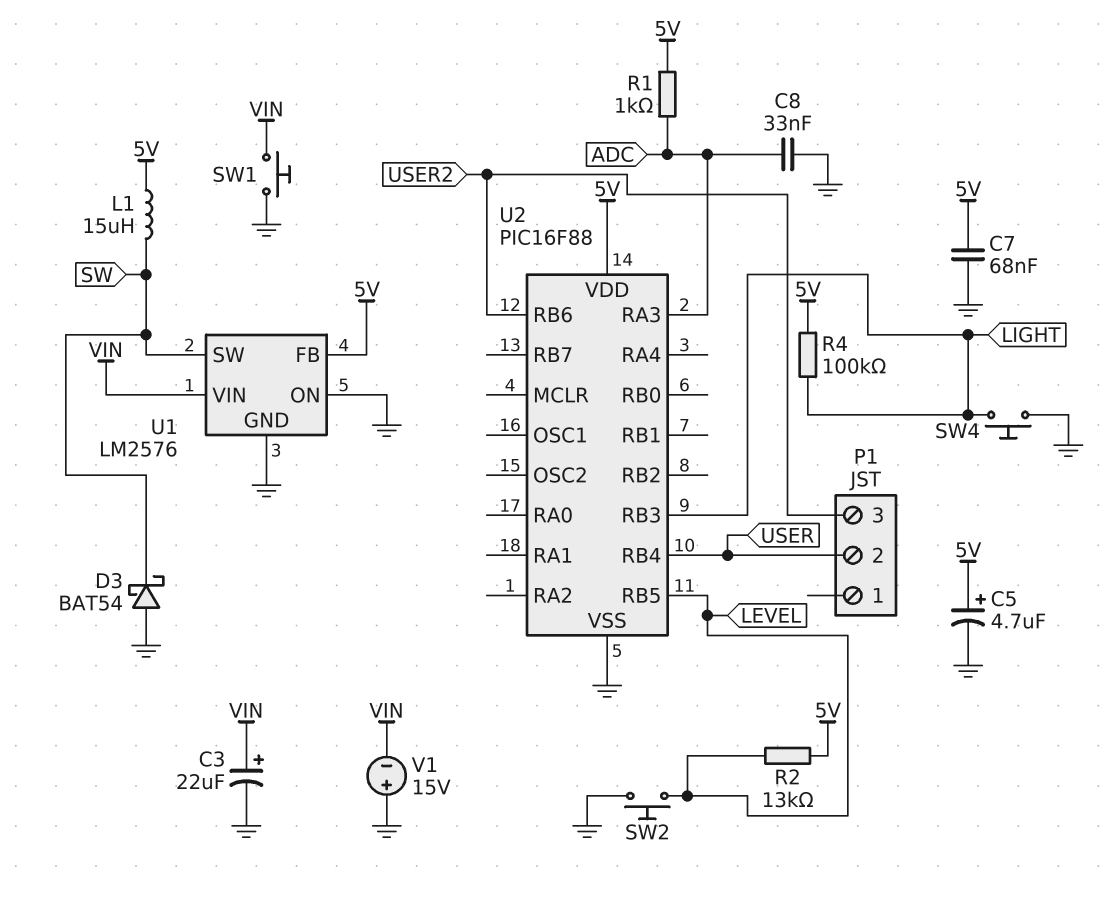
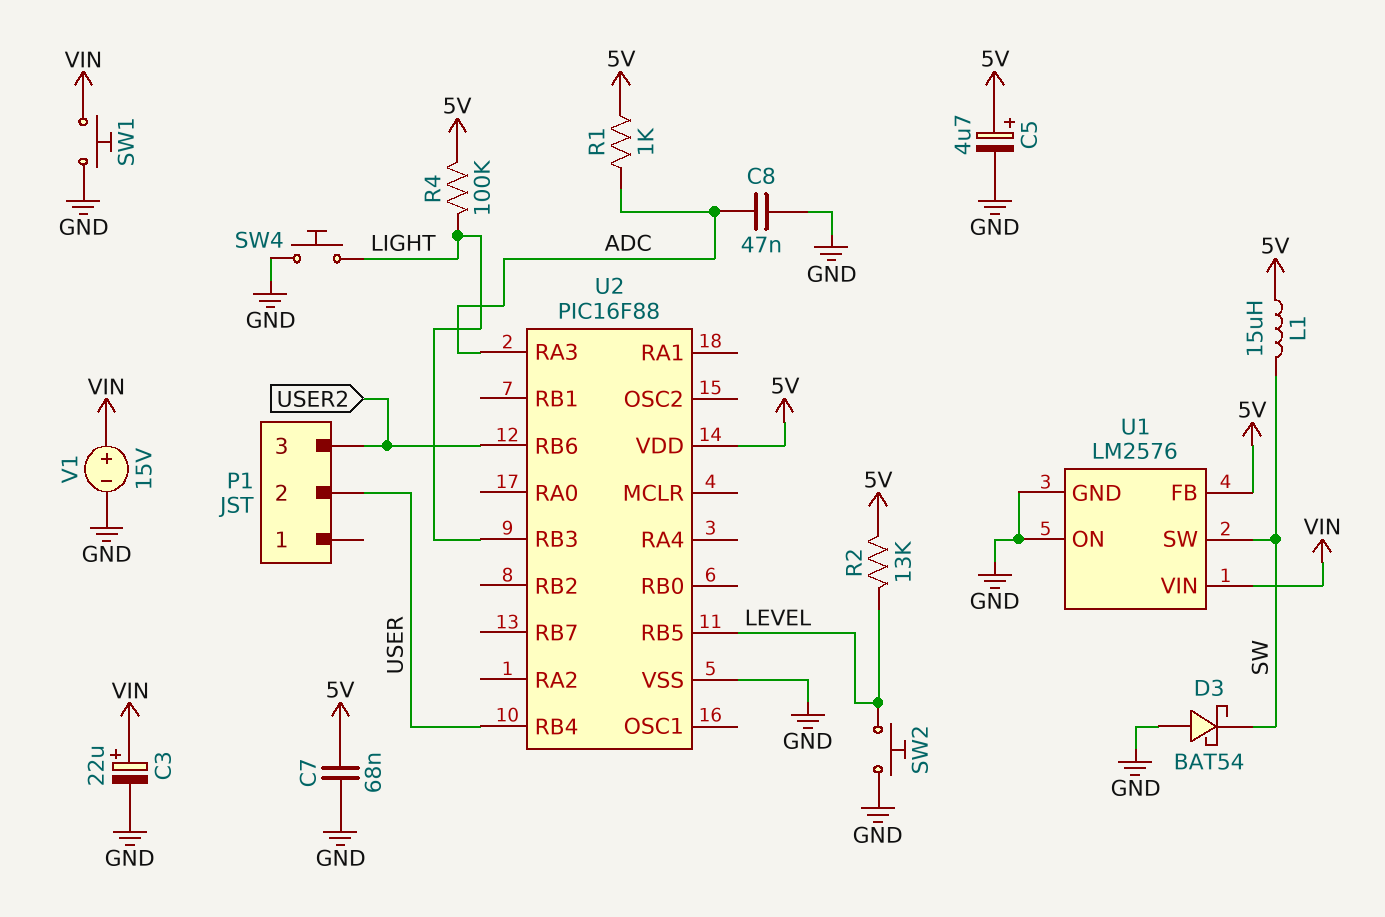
C8: 33nF (ADC, GND) -> 47nF (ADC, GND)
V1: 15V (plus GND, minus VIN) -> 15V (plus VIN, minus GND)

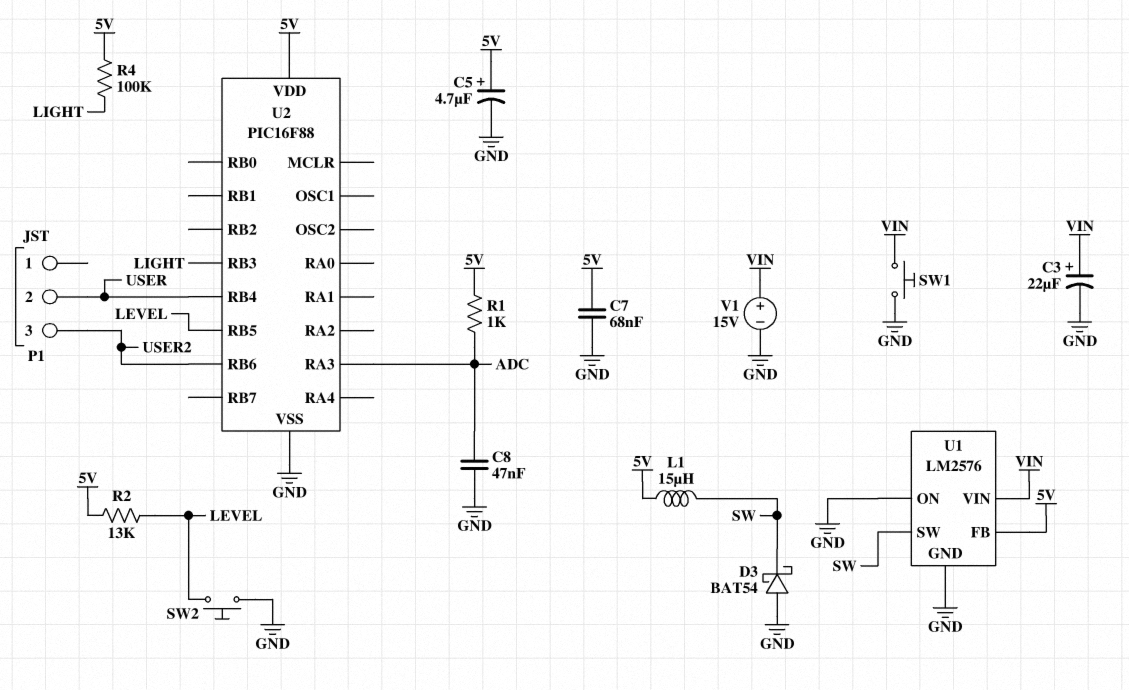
SW4: button (GND, LIGHT) -> none

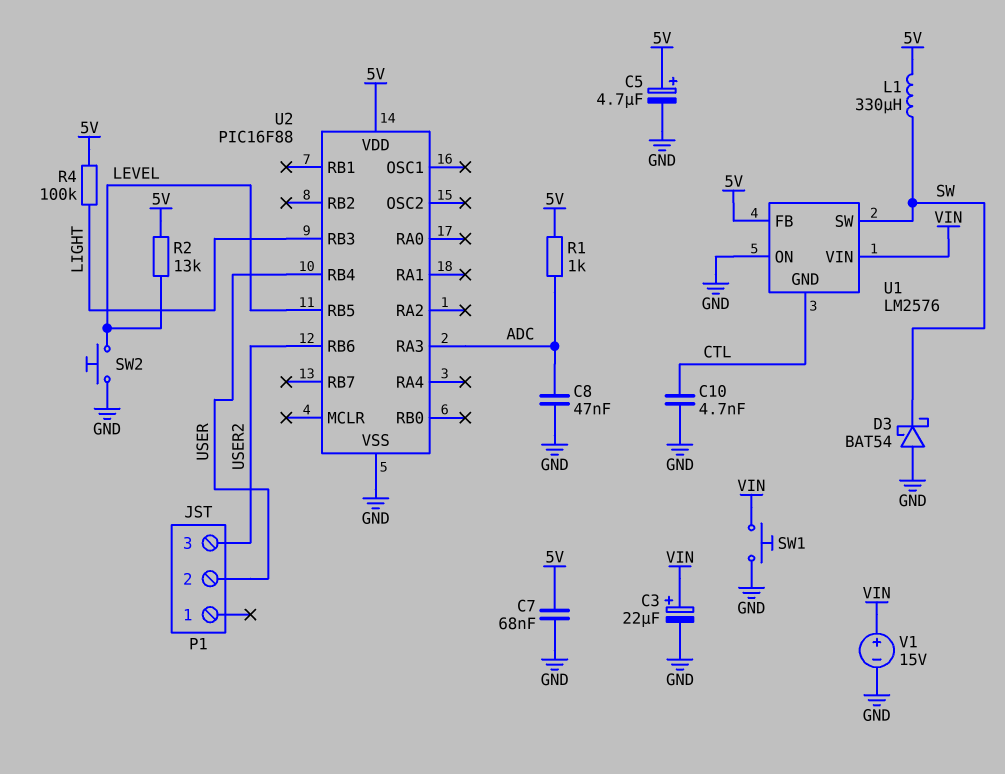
C10: none -> 4.7nF (CTL, GND)
L1: 15uH (5V, SW) -> 330uH (5V, SW)
U1 pin GND: GND -> CTL

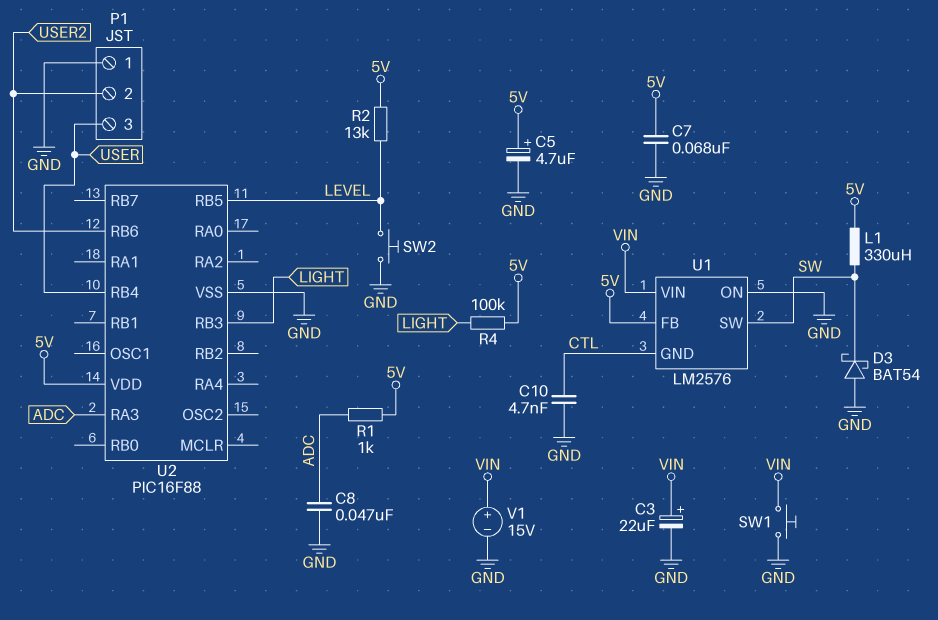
P1 pin 1: none -> GND
P1 pin 2: USER -> USER2
P1 pin 3: USER2 -> USER

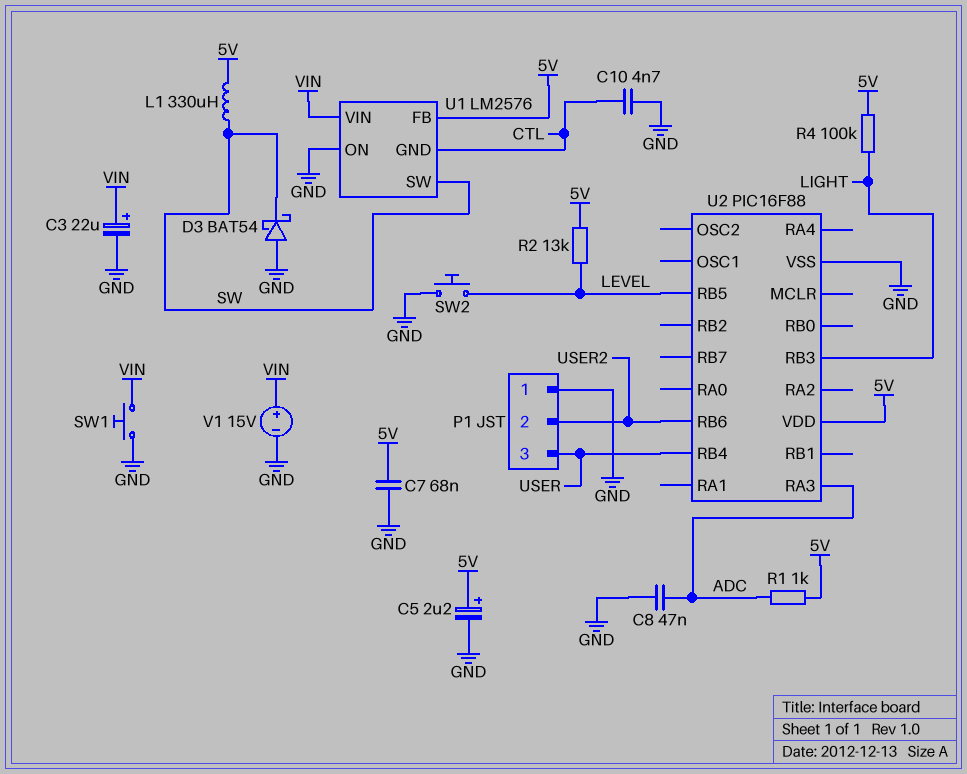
C5: 4.7uF (plus 5V, minus GND) -> 2.2uF (plus 5V, minus GND)

